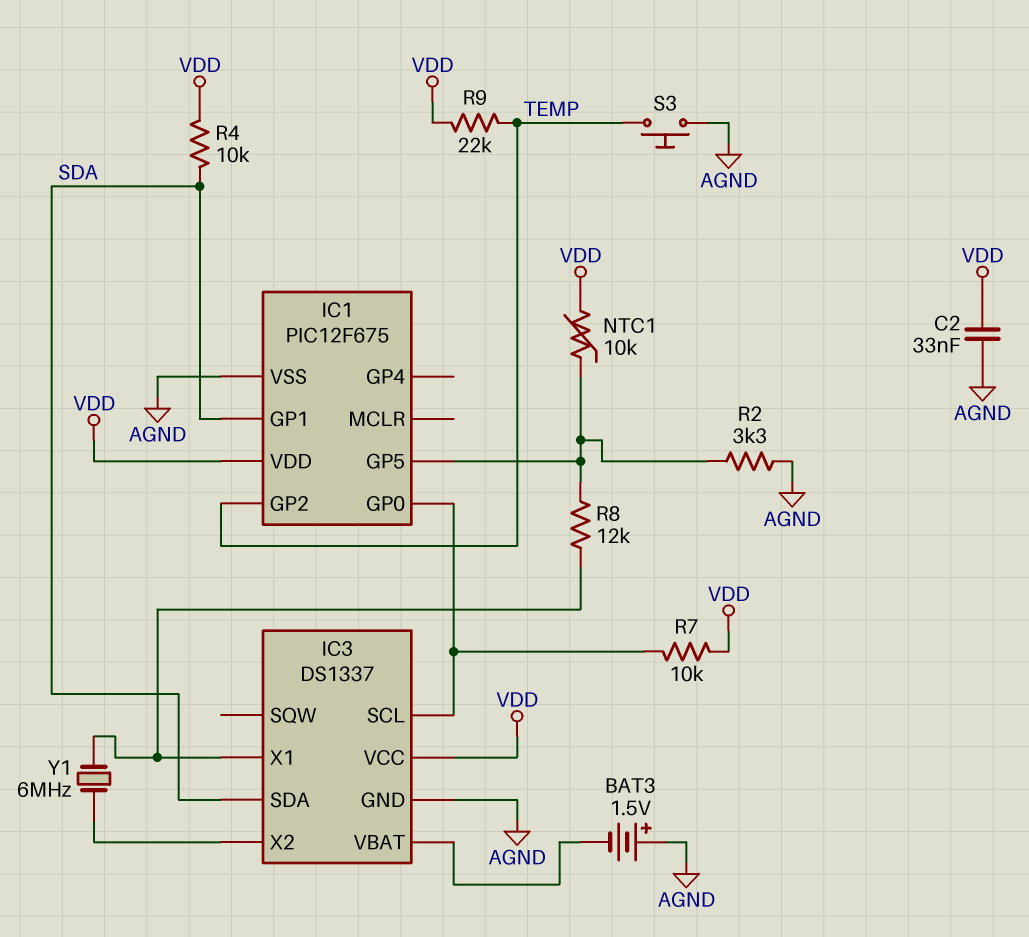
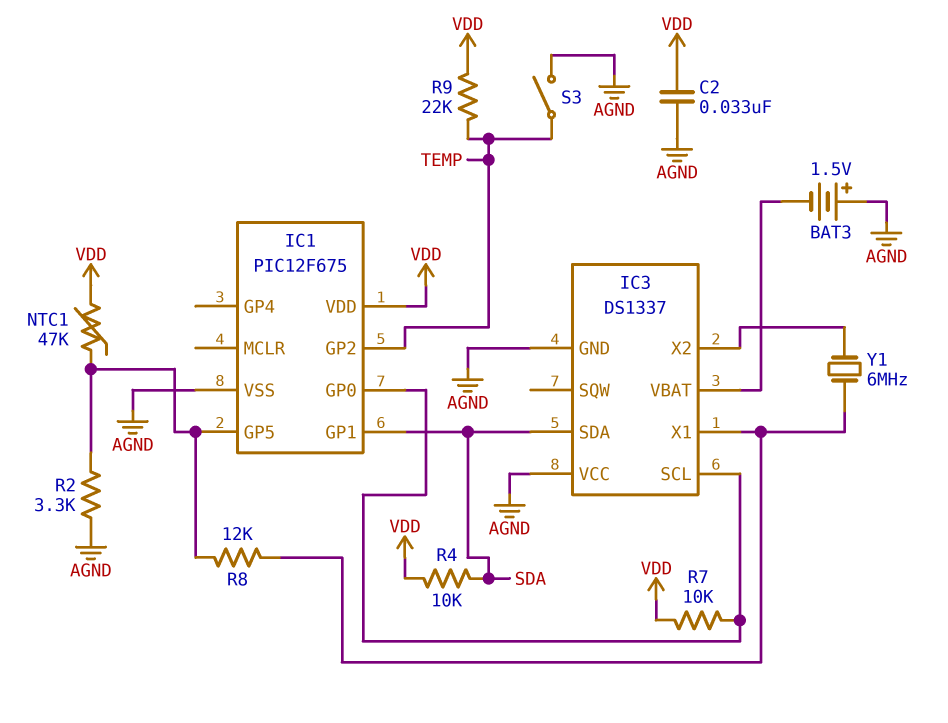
IC3 pin VCC: VDD -> AGND
NTC1: 10k (IC1/GP5, VDD) -> 47k (IC1/GP5, VDD)
S3: button (AGND, TEMP) -> switch (AGND, TEMP)

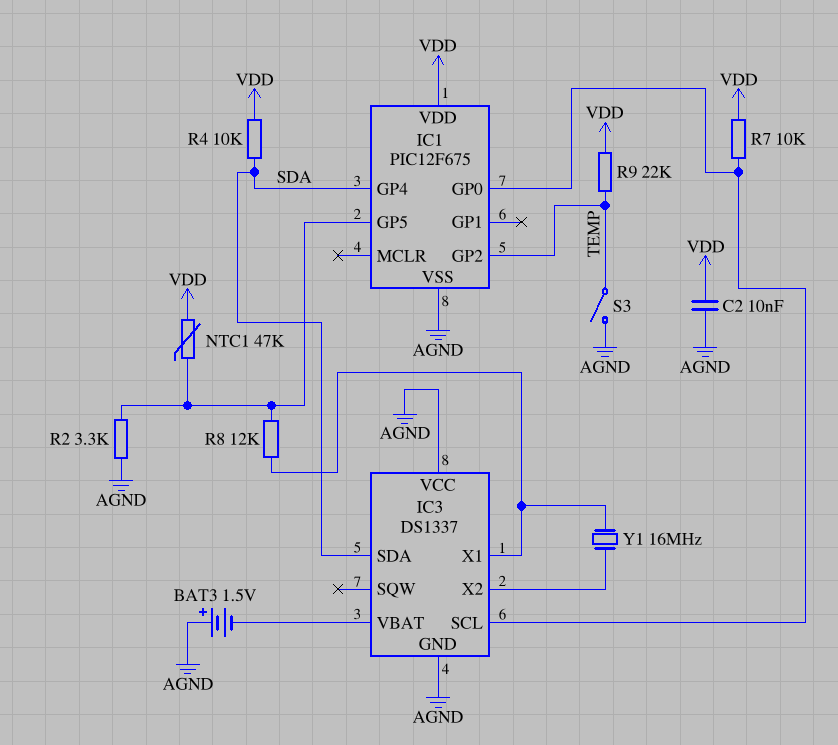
C2: 33nF (AGND, VDD) -> 10nF (AGND, VDD)
IC1 pin GP1: SDA -> none
IC1 pin GP4: none -> SDA
Y1: 6MHz (IC3/X1, IC3/X2) -> 16MHz (IC3/X1, IC3/X2)

